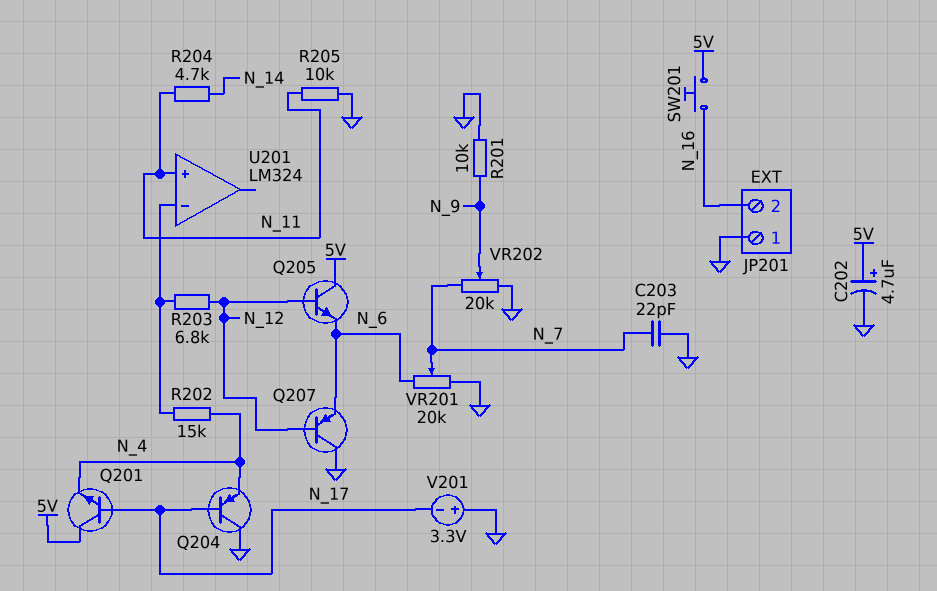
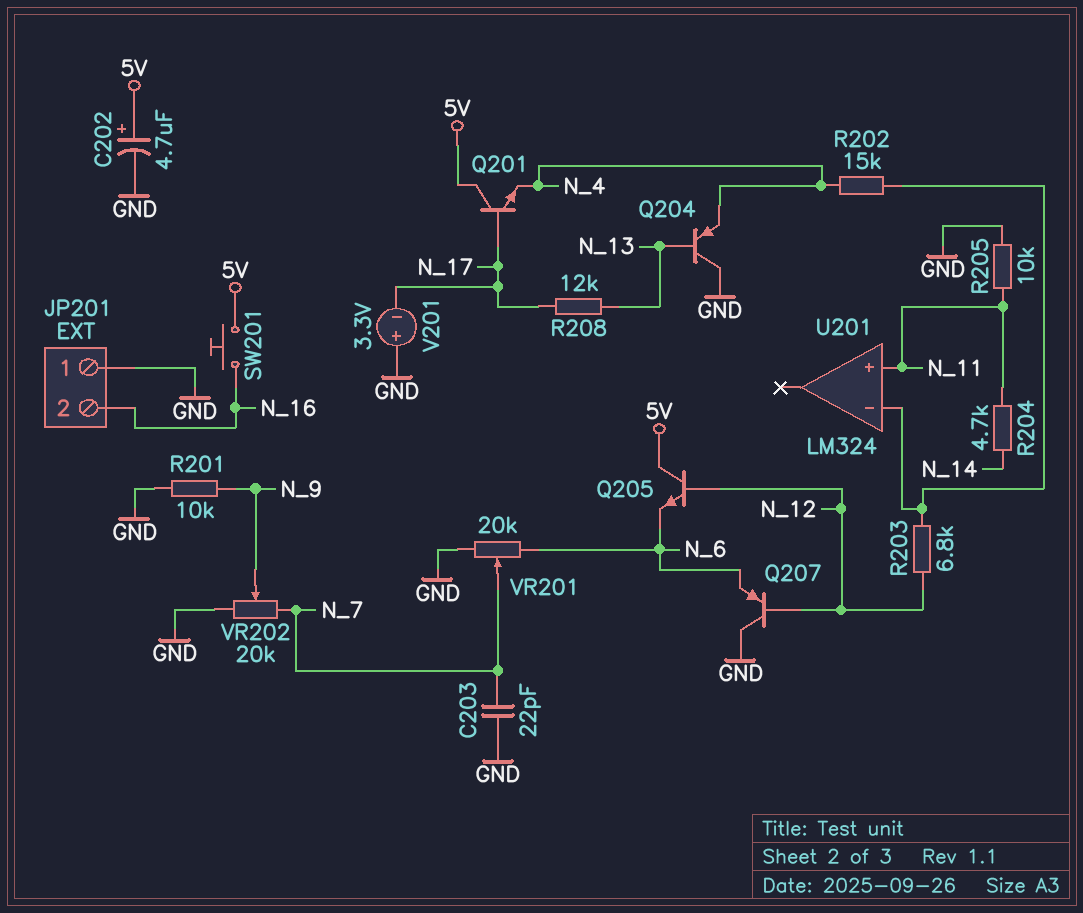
Q204: PNP (B N_17, C GND, E N_4) -> PNP (B N_13, C GND, E N_4)
R208: none -> 12k (N_13, N_17)

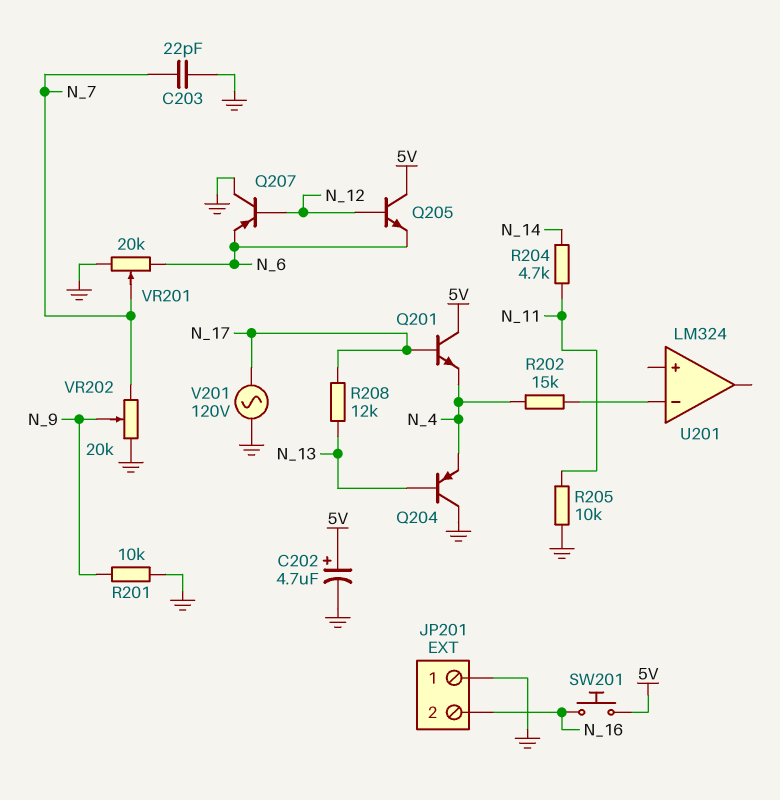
R203: 6.8k (N_12, U201/in-) -> none
U201 pin in+: N_11 -> none
V201: 3.3V (plus GND, minus N_17) -> AC 120V (GND, N_17)

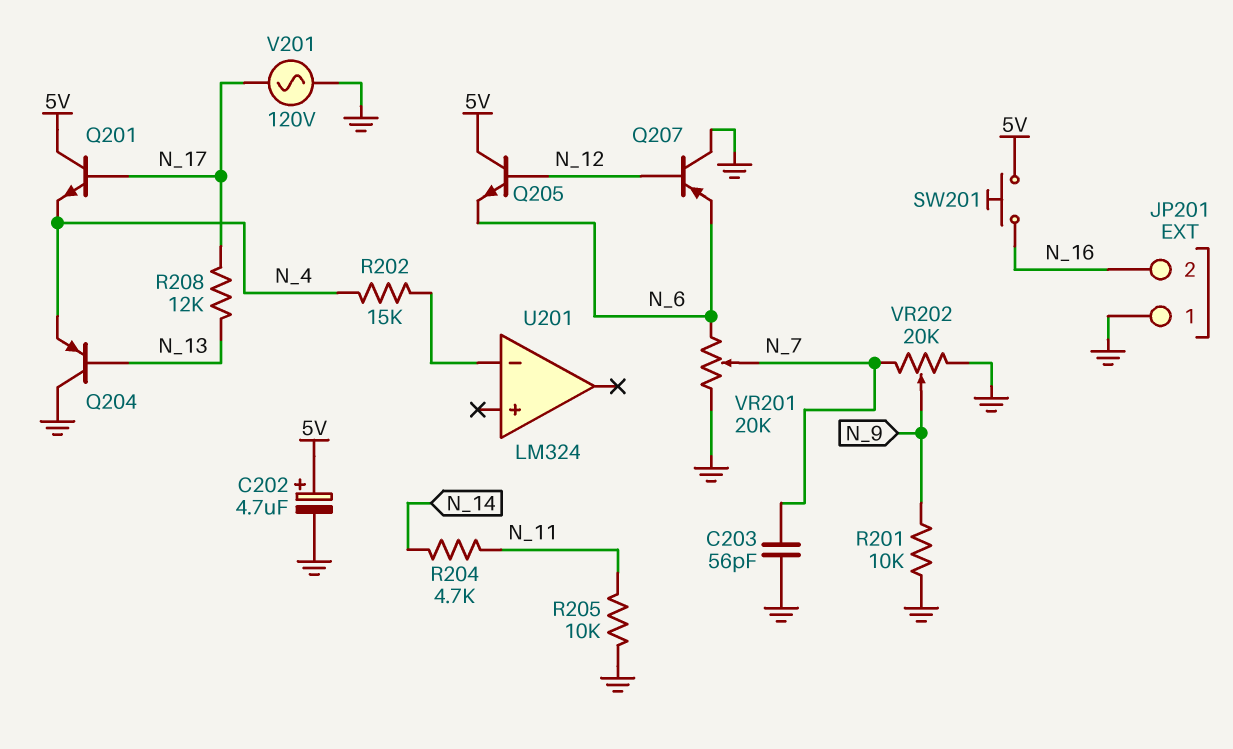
C203: 22pF (GND, N_7) -> 56pF (GND, N_7)

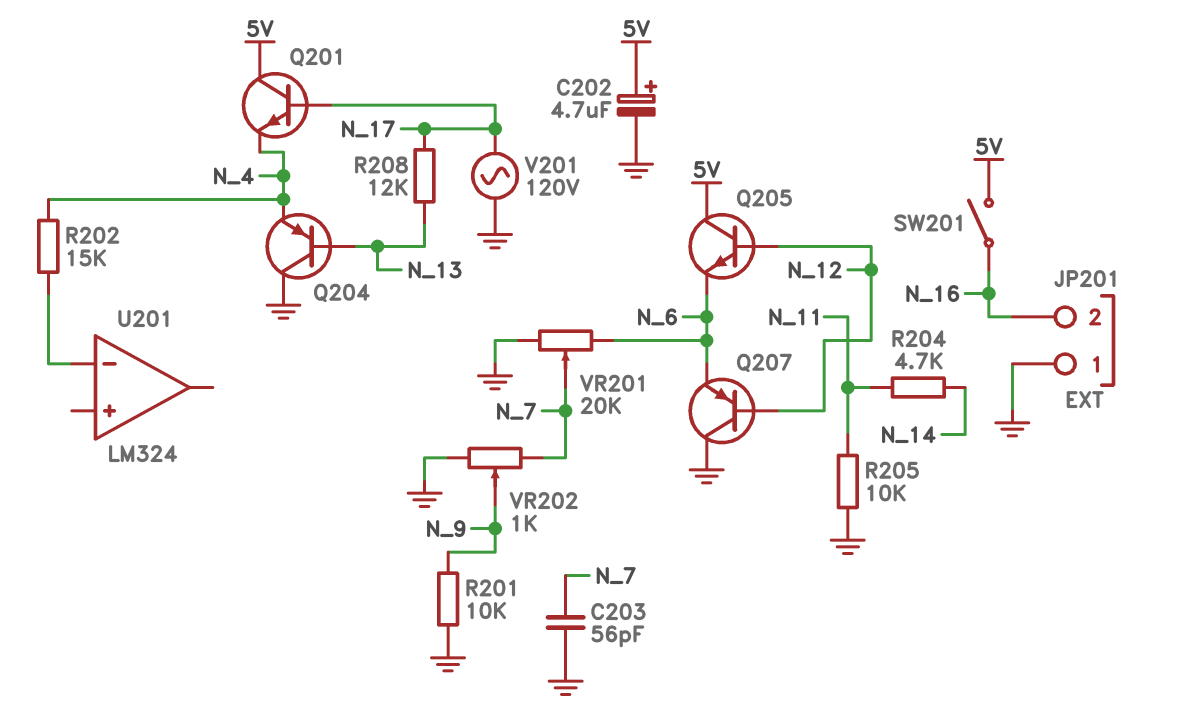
SW201: button (5V, N_16) -> switch (5V, N_16)
VR202: 20k (GND, N_7, wiper N_9) -> 1k (GND, N_7, wiper N_9)

